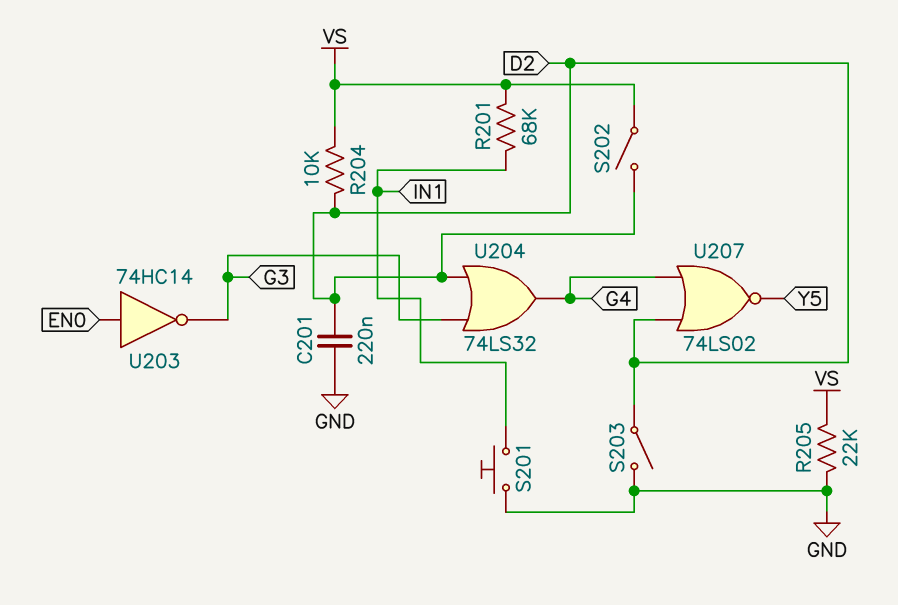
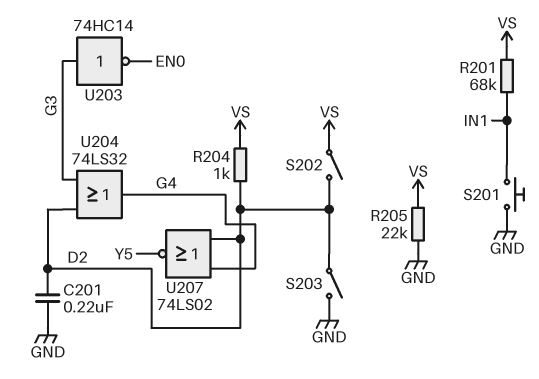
R204: 10k (D2, VS) -> 1k (D2, VS)
U203: NOT 74HC14 (in EN0, out G3) -> NOT 74HC14 (in G3, out EN0)

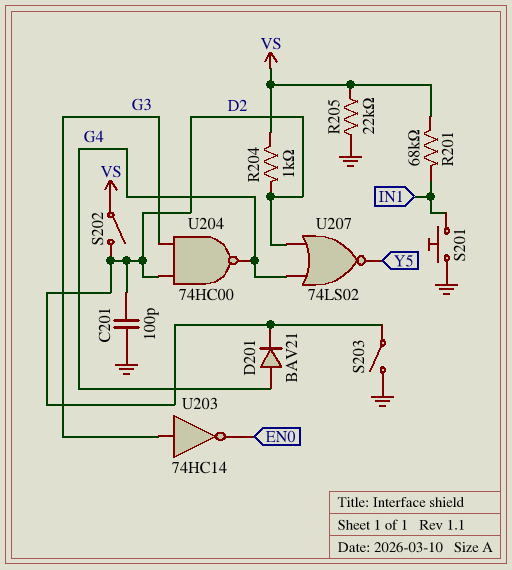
C201: 220nF (D2, GND) -> 100pF (D2, GND)
D201: none -> diode BAV21 (A G4, K D2)
U204: OR 74LS32 (in D2, in G3, out G4) -> NAND 74HC00 (in D2, in G3, out G4)

